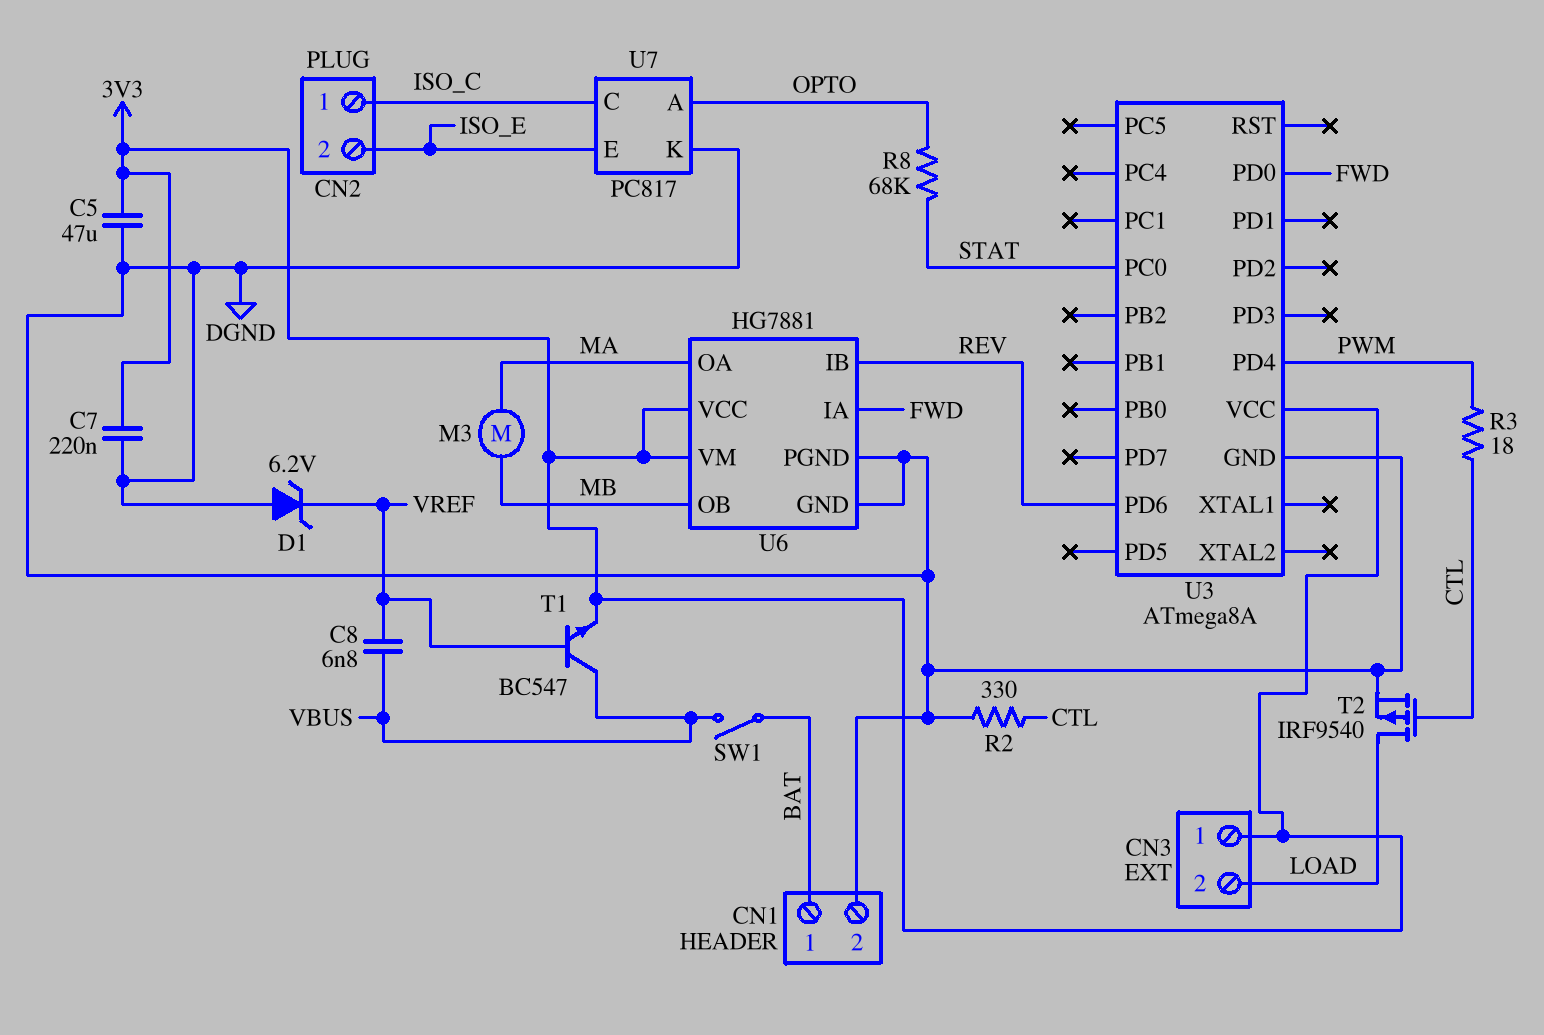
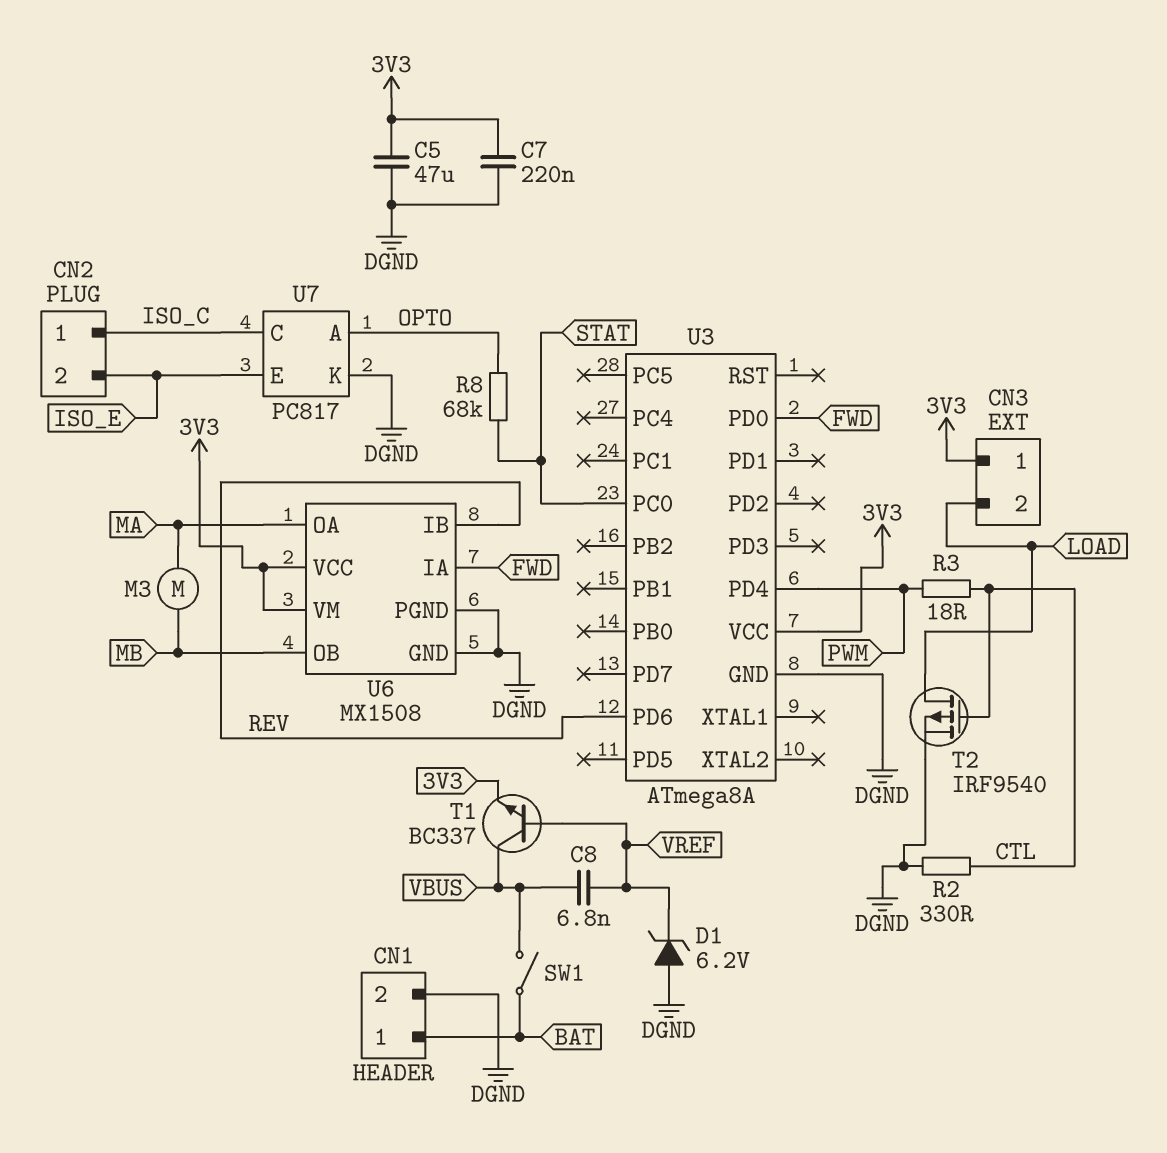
T1: NPN BC547 (B VREF, C VBUS, E 3V3) -> NPN BC337 (B VREF, C VBUS, E 3V3)
U6: HG7881 -> MX1508

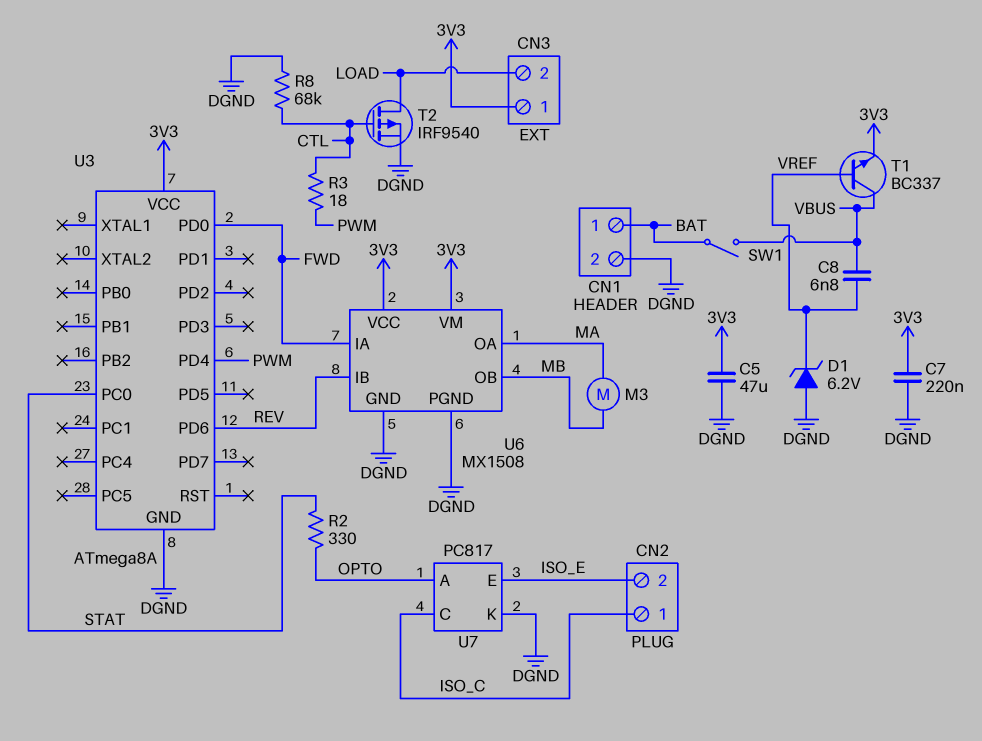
R2: 330 (CTL, DGND) -> 330 (OPTO, STAT)
R8: 68k (OPTO, STAT) -> 68k (CTL, DGND)

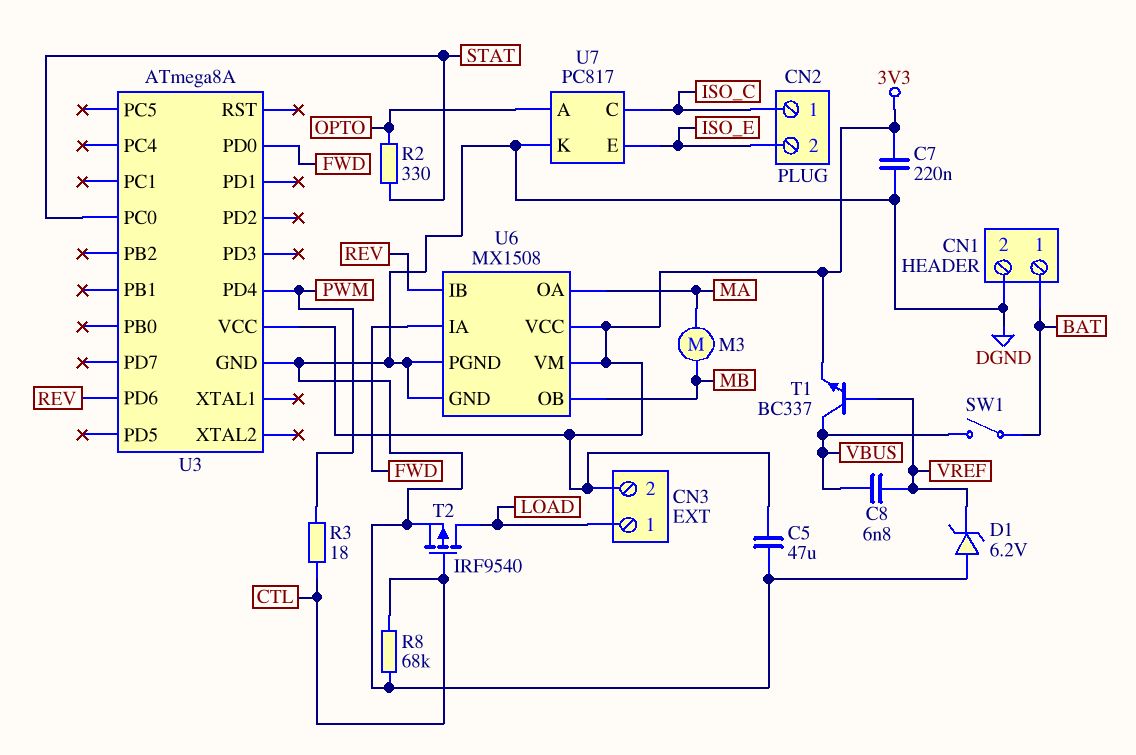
CN3 pin 1: 3V3 -> LOAD
CN3 pin 2: LOAD -> 3V3

